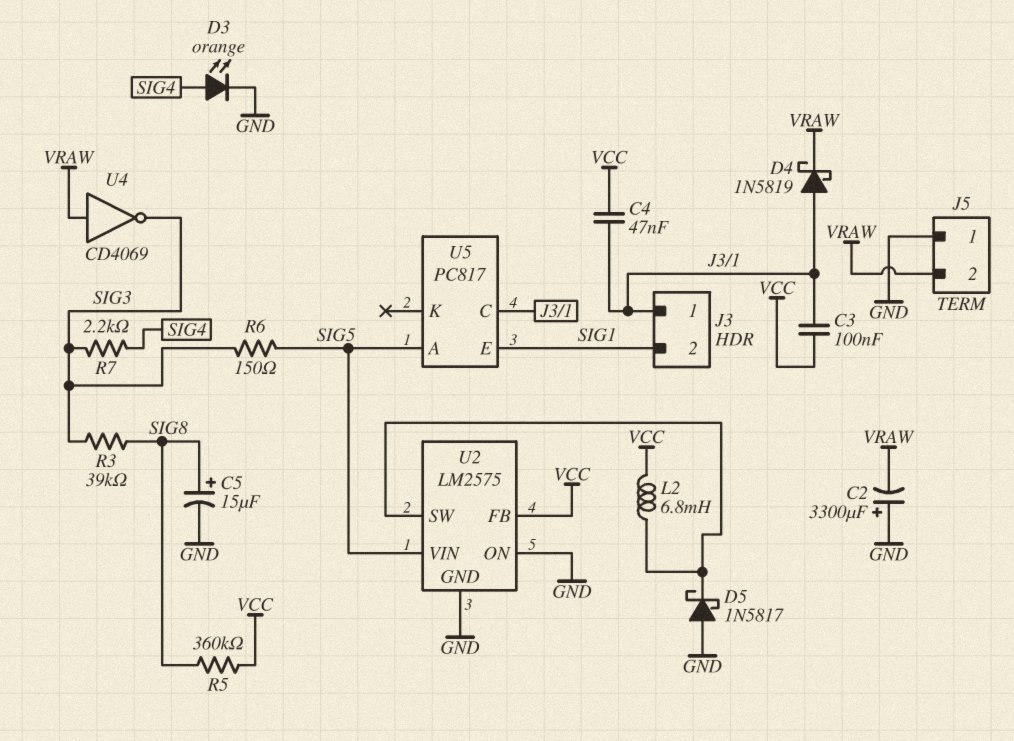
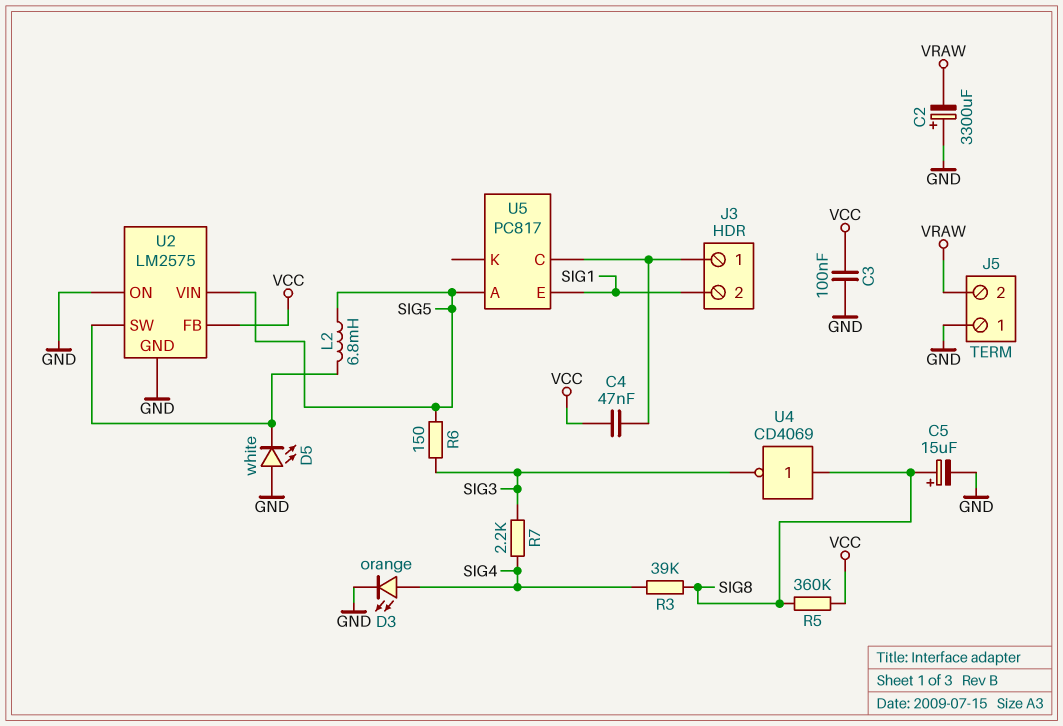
C3: 100nF (J3/1, VCC) -> 100nF (GND, VCC)
D4: schottky 1N5819 (A J3/1, K VRAW) -> none
D5: schottky 1N5817 (A GND, K U2/SW) -> LED white (A GND, K U2/SW)
L2: 6.8mH (U2/SW, VCC) -> 6.8mH (SIG5, U2/SW)
R3: 39k (SIG3, SIG8) -> 39k (SIG4, SIG8)
U4: NOT CD4069 (in VRAW, out SIG3) -> NOT CD4069 (in SIG8, out SIG3)

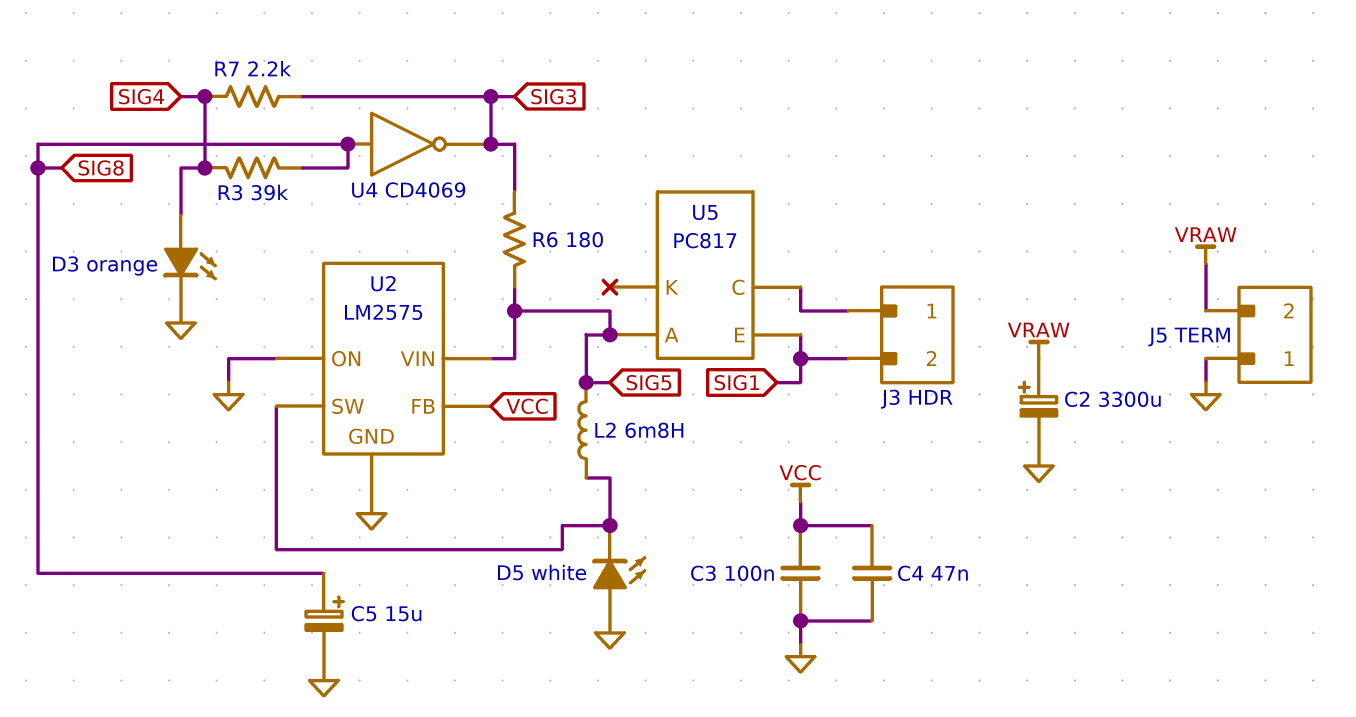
C2: 3300uF (plus GND, minus VRAW) -> 3300uF (plus VRAW, minus GND)
C4: 47nF (J3/1, VCC) -> 47nF (GND, VCC)
R5: 360k (SIG8, VCC) -> none
R6: 150 (SIG3, SIG5) -> 180 (SIG3, SIG5)

